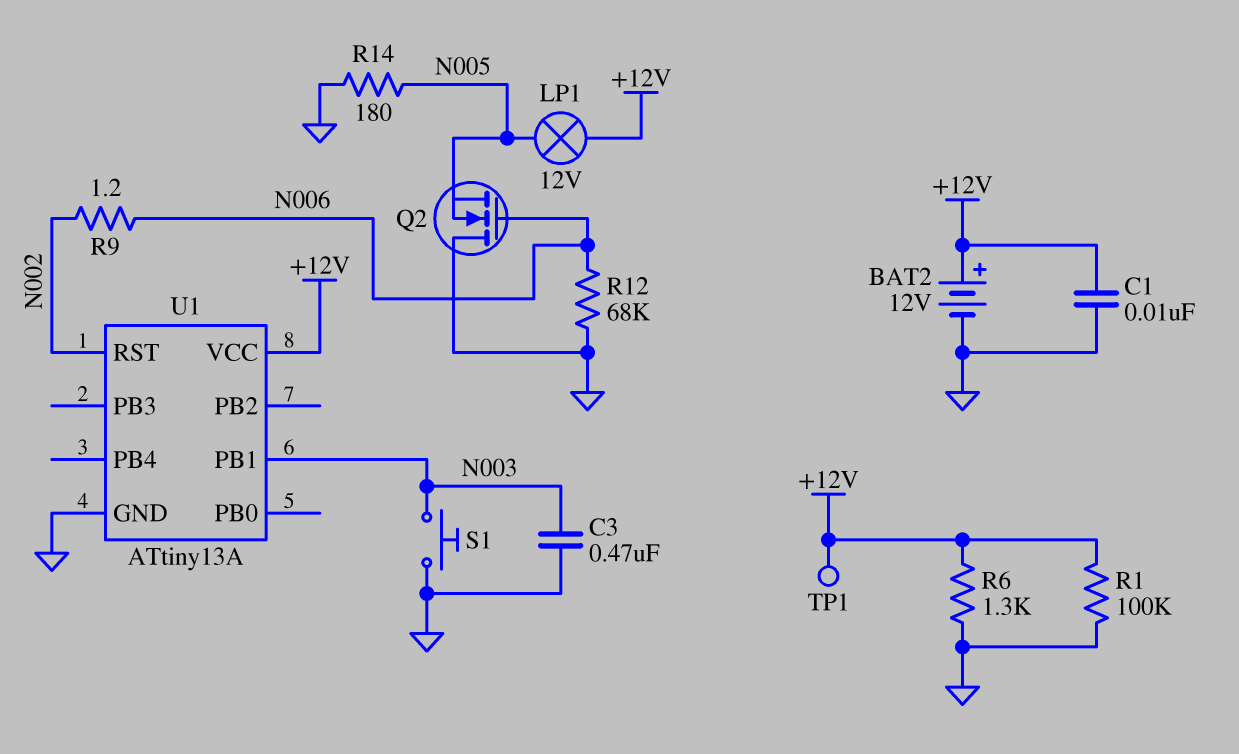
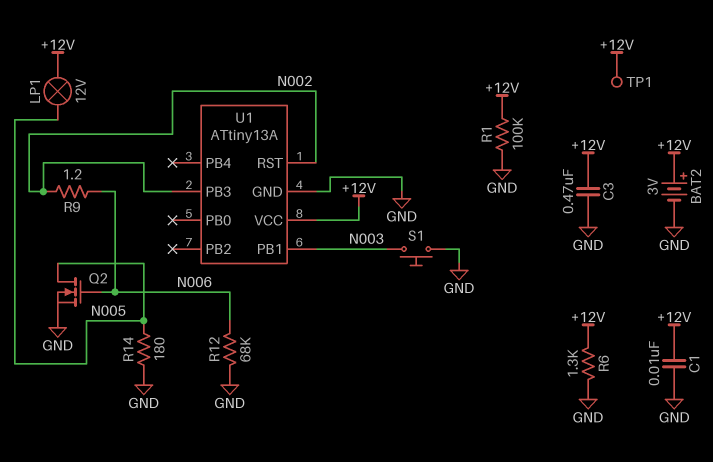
BAT2: 12V (plus +12V, minus GND) -> 3V (plus +12V, minus GND)
C3: 470nF (GND, N003) -> 470nF (+12V, GND)
Q2: NMOS (G N006, D GND, S N005) -> NMOS (G N006, D N005, S GND)
U1 pin PB3: none -> N002

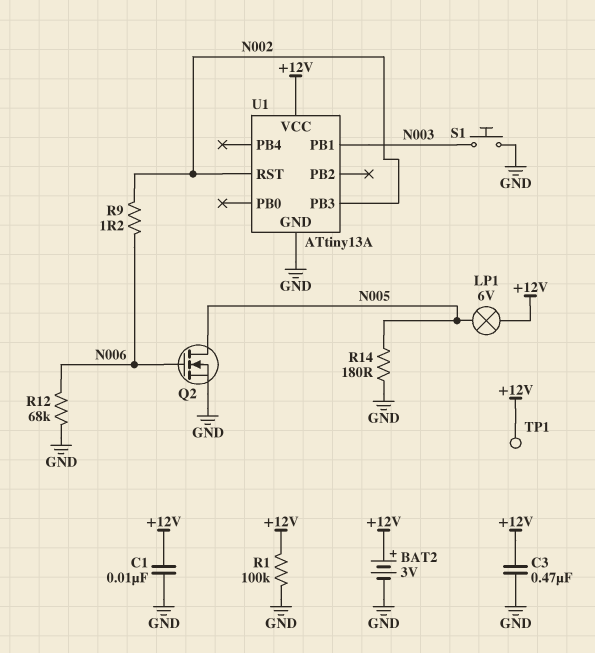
LP1: lamp 12V (+12V, N005) -> lamp 6V (+12V, N005)
R6: 1.3k (+12V, GND) -> none

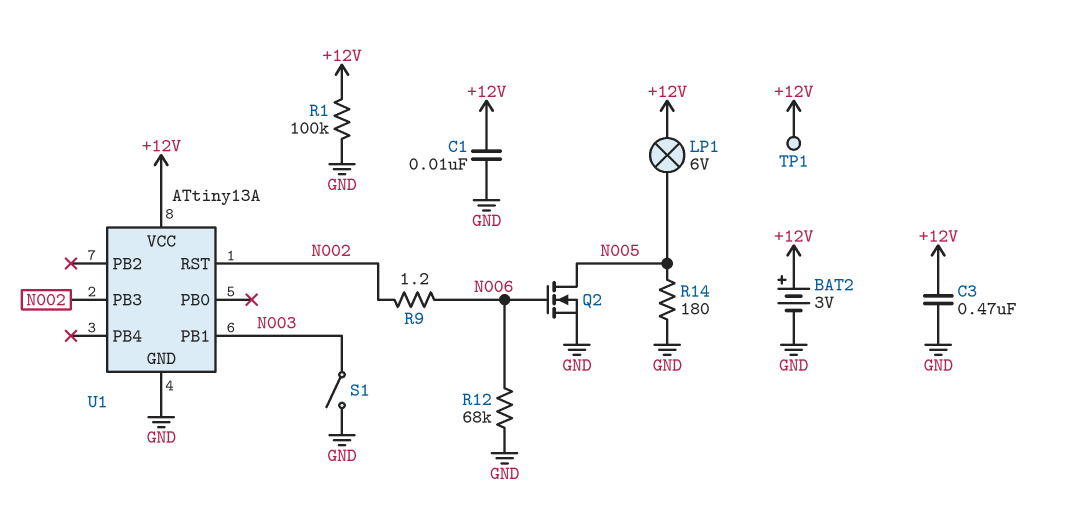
S1: button (GND, N003) -> switch (GND, N003)

